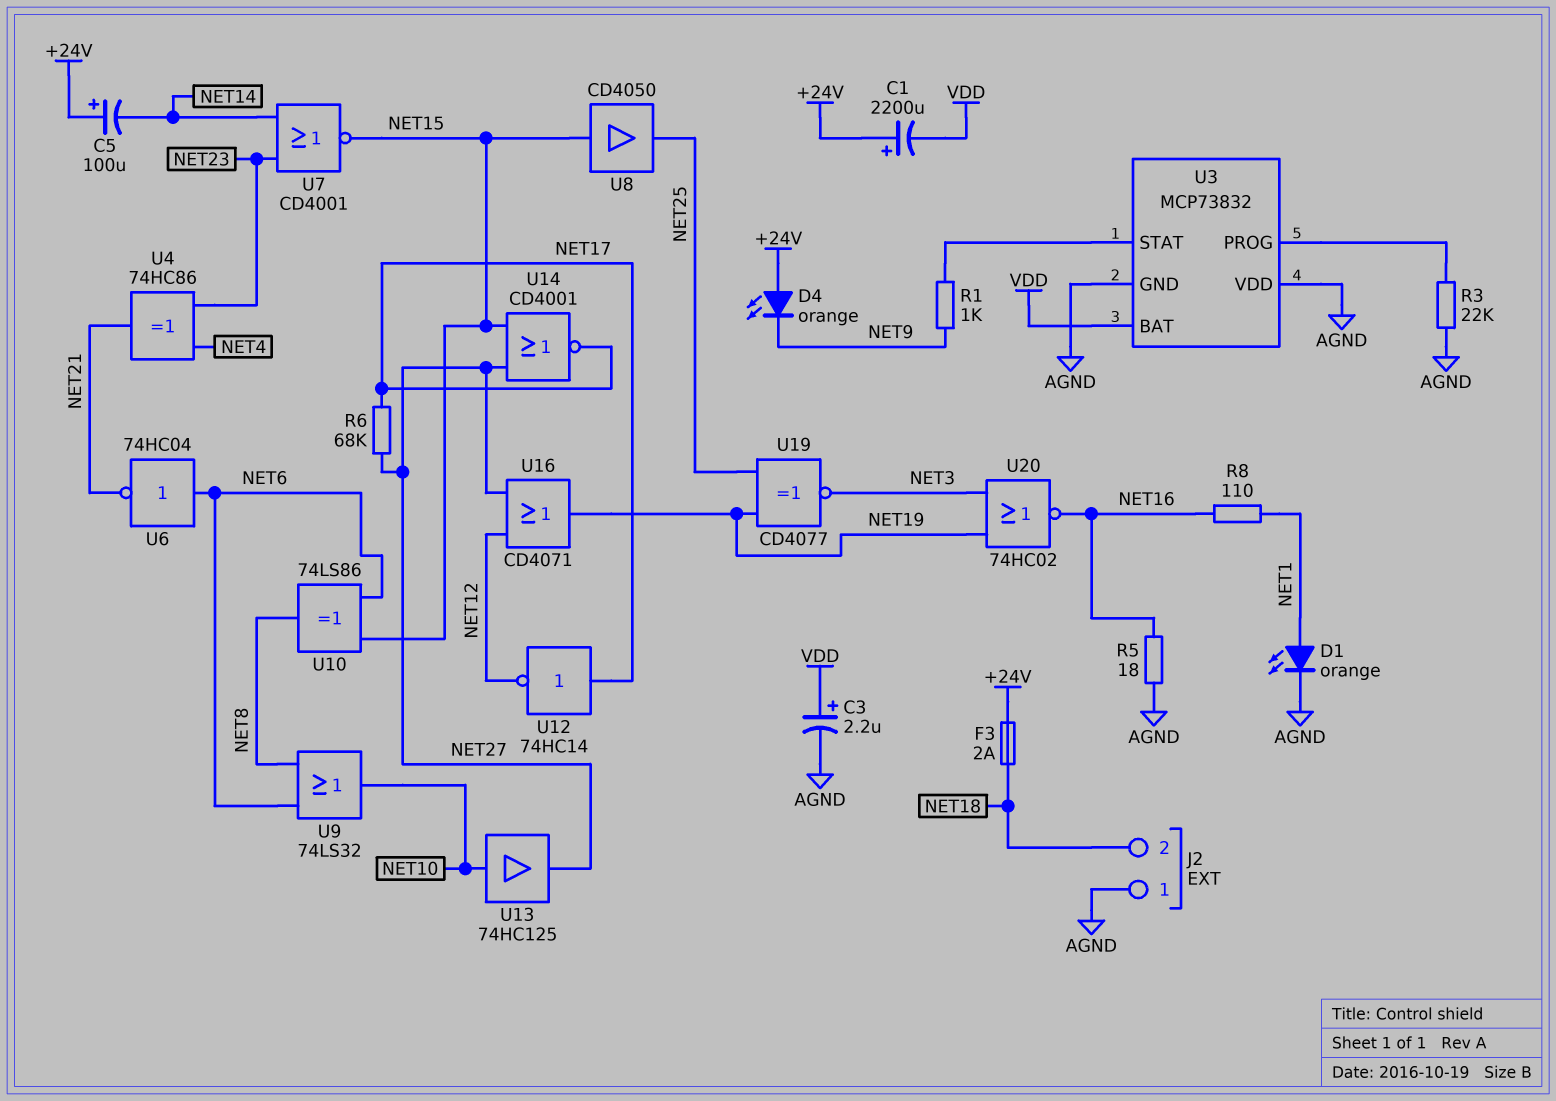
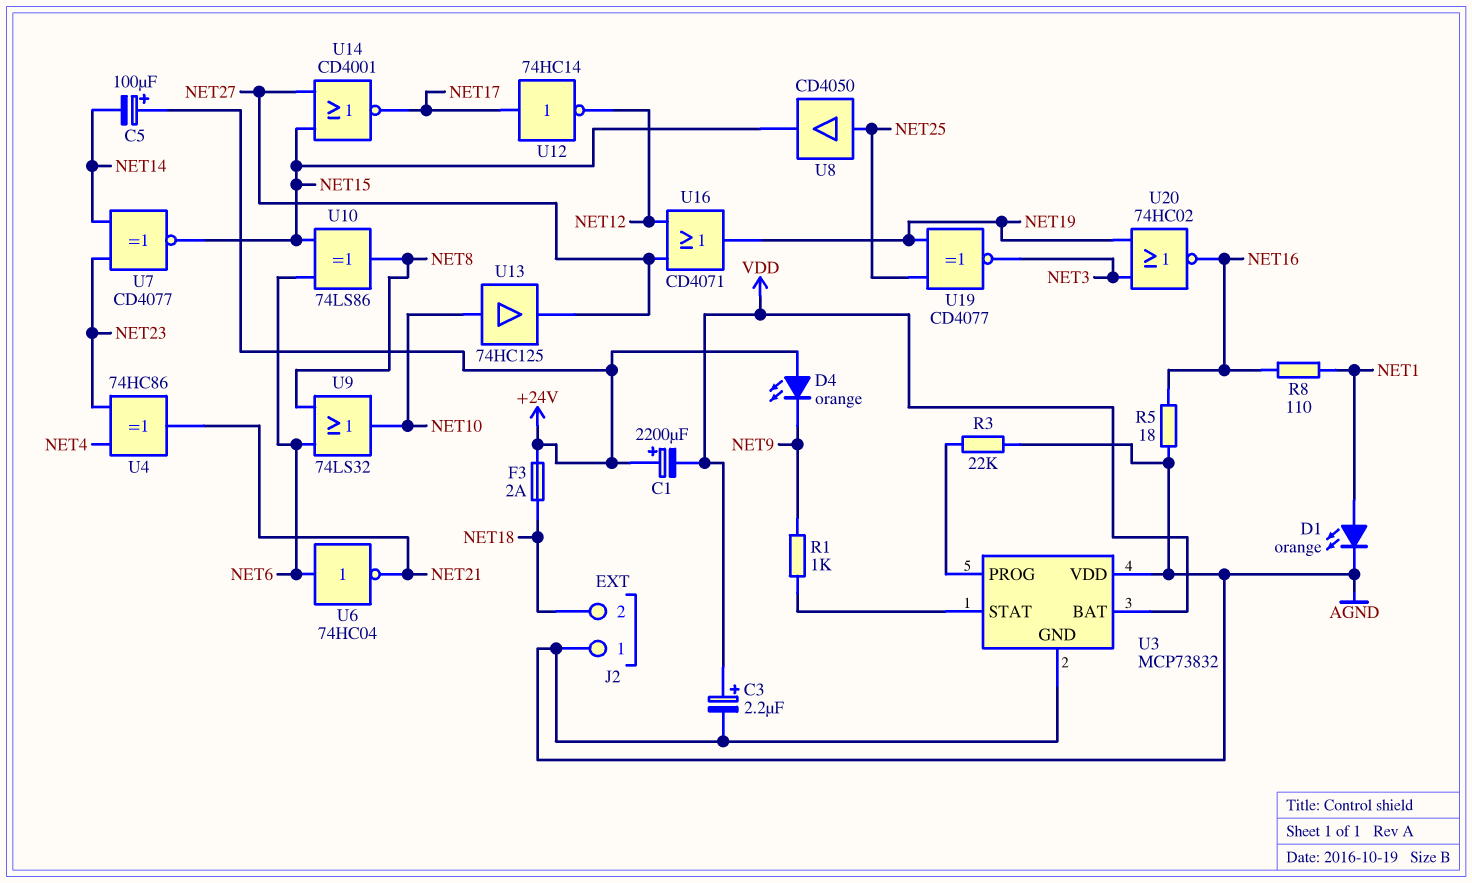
R6: 68k (NET17, NET27) -> none
U7: NOR CD4001 (in NET14, in NET23, out NET15) -> XNOR CD4077 (in NET14, in NET23, out NET15)
U8: buffer CD4050 (in NET15, out NET25) -> buffer CD4050 (in NET25, out NET15)

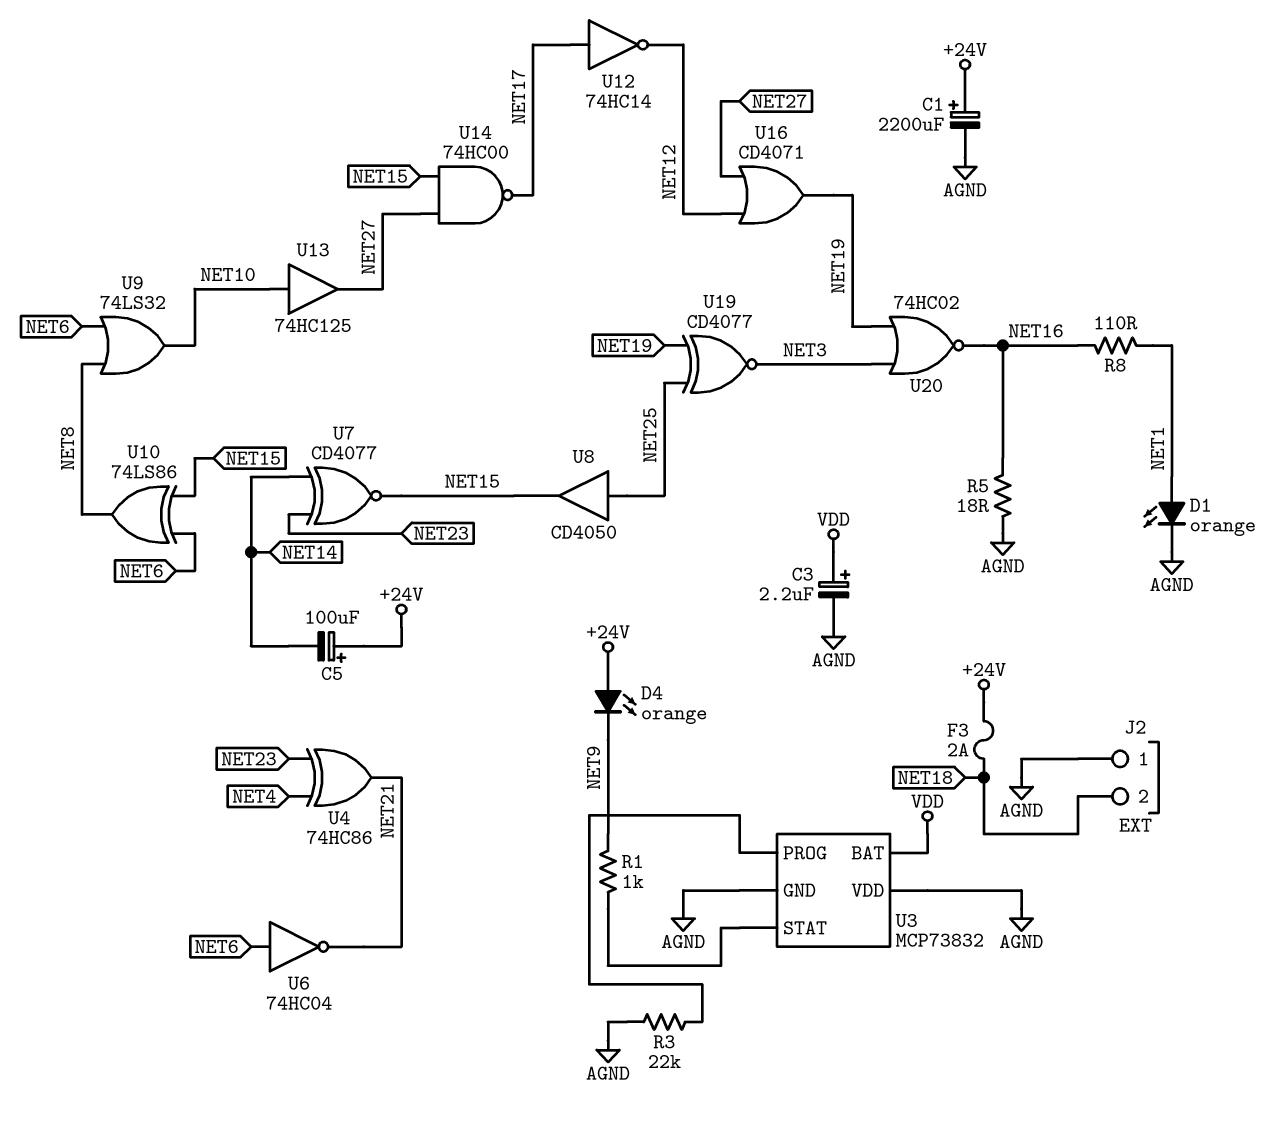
C1: 2200uF (plus +24V, minus VDD) -> 2200uF (plus +24V, minus AGND)
U14: NOR CD4001 (in NET15, in NET27, out NET17) -> NAND 74HC00 (in NET15, in NET27, out NET17)

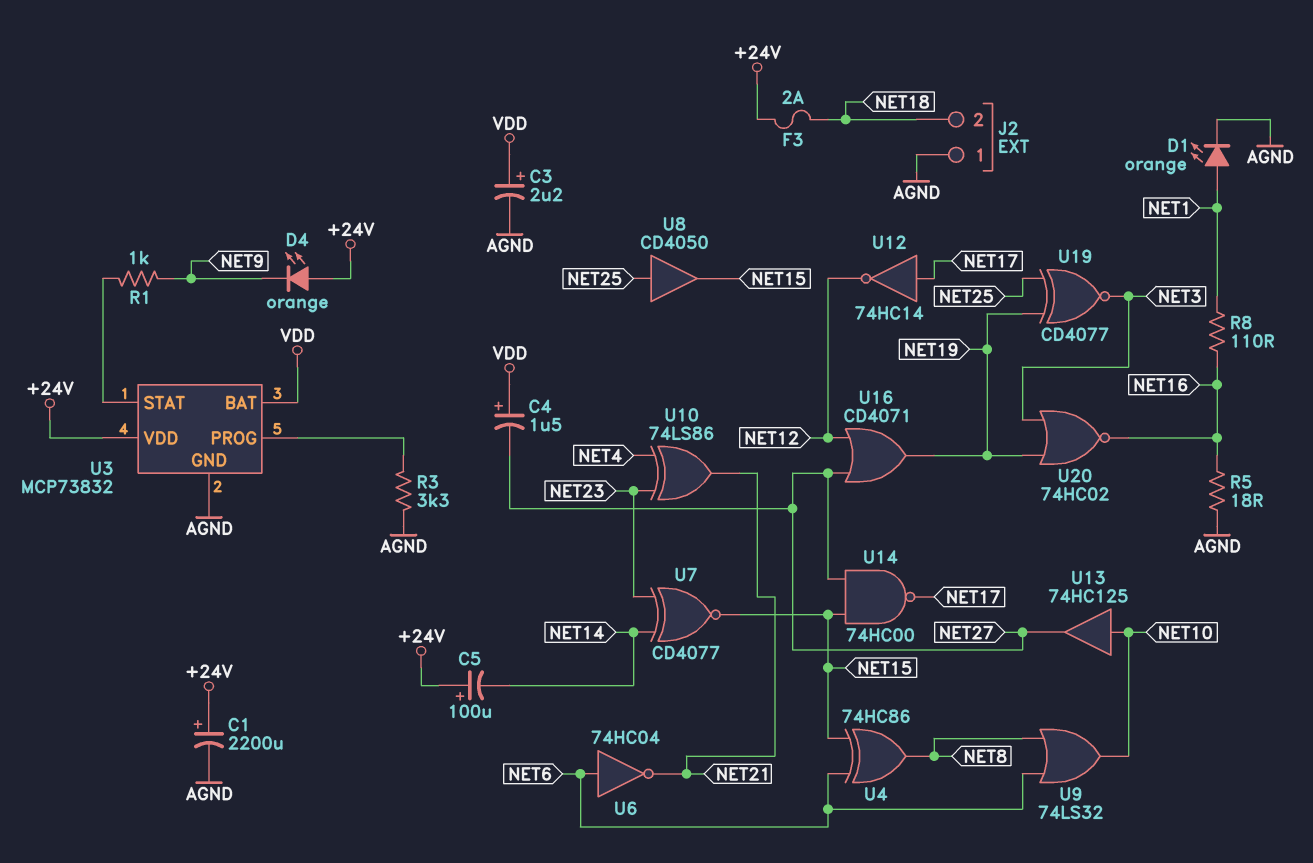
C4: none -> 1.5uF (plus VDD, minus NET27)
R3: 22k (AGND, U3/PROG) -> 3.3k (AGND, U3/PROG)
U3 pin VDD: AGND -> +24V
U4: XOR 74HC86 (in NET4, in NET23, out NET21) -> XOR 74HC86 (in NET6, in NET15, out NET8)
U10: XOR 74LS86 (in NET6, in NET15, out NET8) -> XOR 74LS86 (in NET4, in NET23, out NET21)

